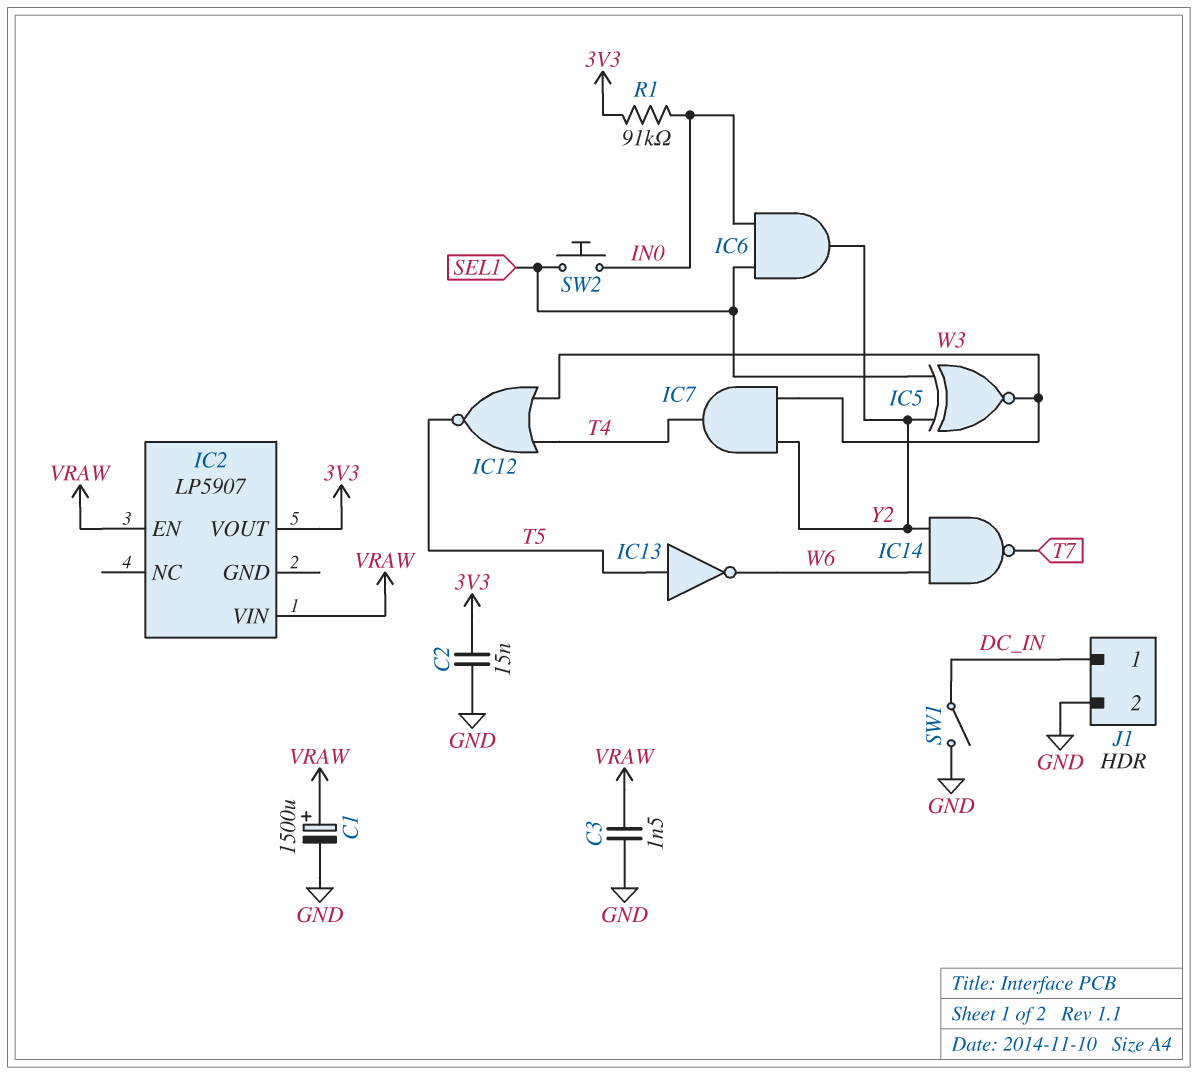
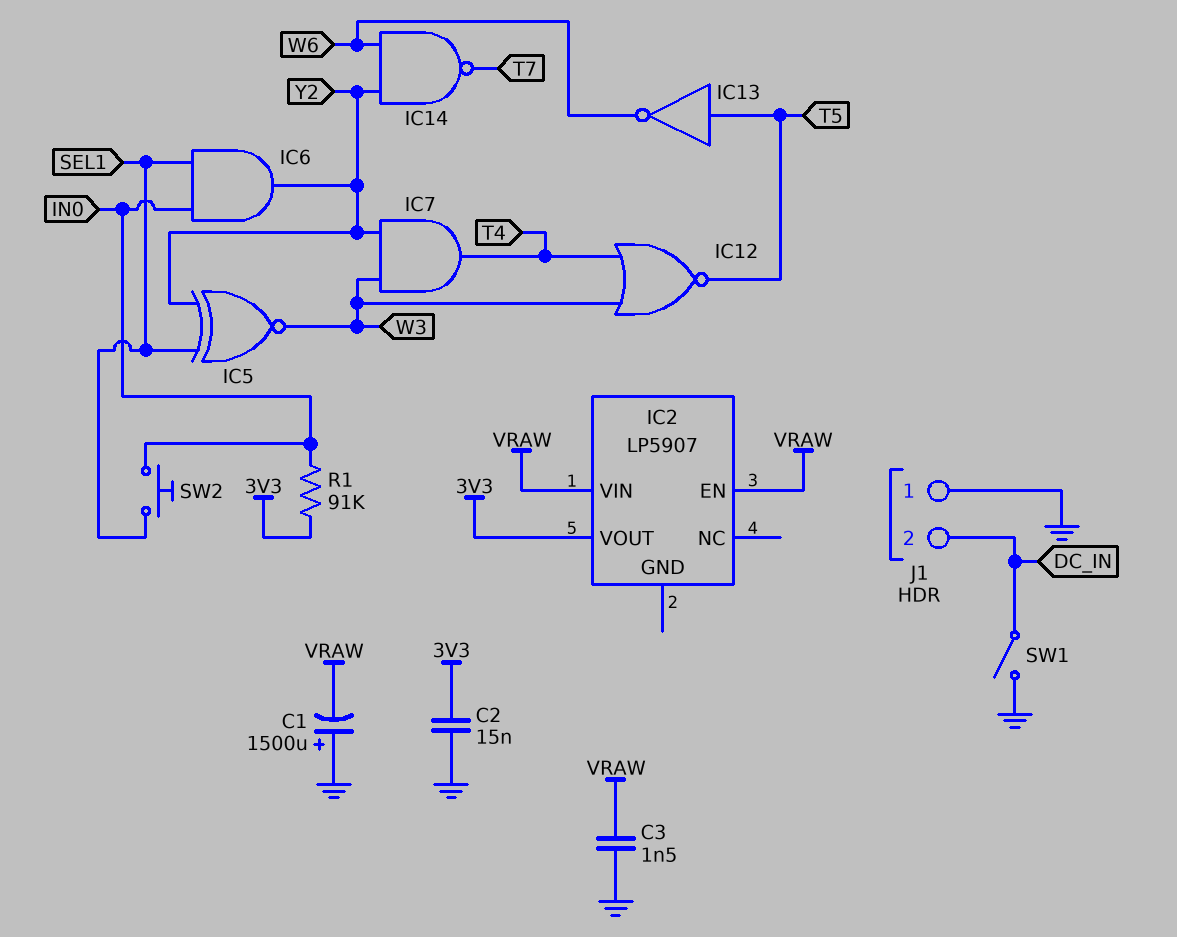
C1: 1500uF (plus VRAW, minus GND) -> 1500uF (plus GND, minus VRAW)
J1 pin 1: DC_IN -> GND
J1 pin 2: GND -> DC_IN

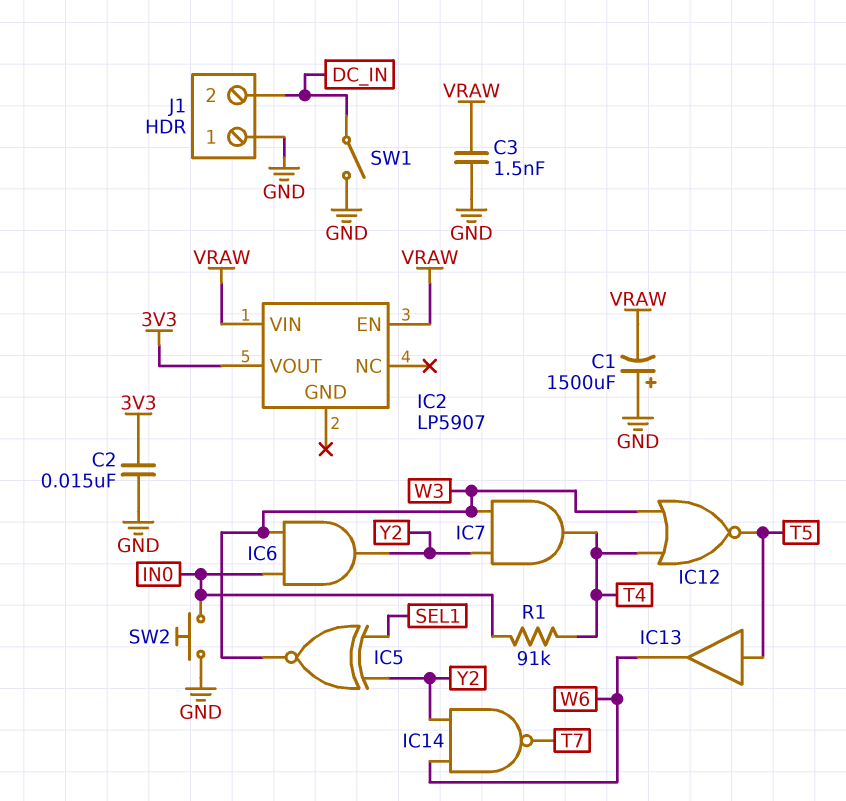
IC6: AND (in IN0, in SEL1, out Y2) -> AND (in IN0, in W3, out Y2)
IC13: NOT (in T5, out W6) -> buffer (in T5, out W6)
R1: 91k (3V3, IN0) -> 91k (IN0, T4)
SW2: button (IN0, SEL1) -> button (GND, IN0)

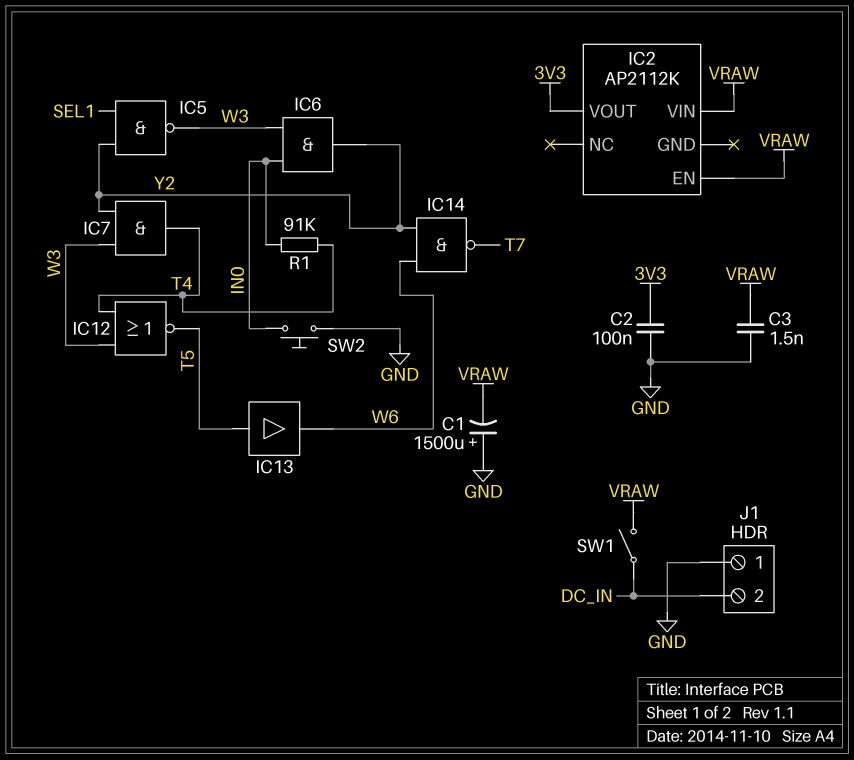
C2: 15nF (3V3, GND) -> 100nF (3V3, GND)
IC2: LP5907 -> AP2112K
IC5: XNOR (in SEL1, in Y2, out W3) -> NAND (in SEL1, in Y2, out W3)
SW1: switch (DC_IN, GND) -> switch (DC_IN, VRAW)

